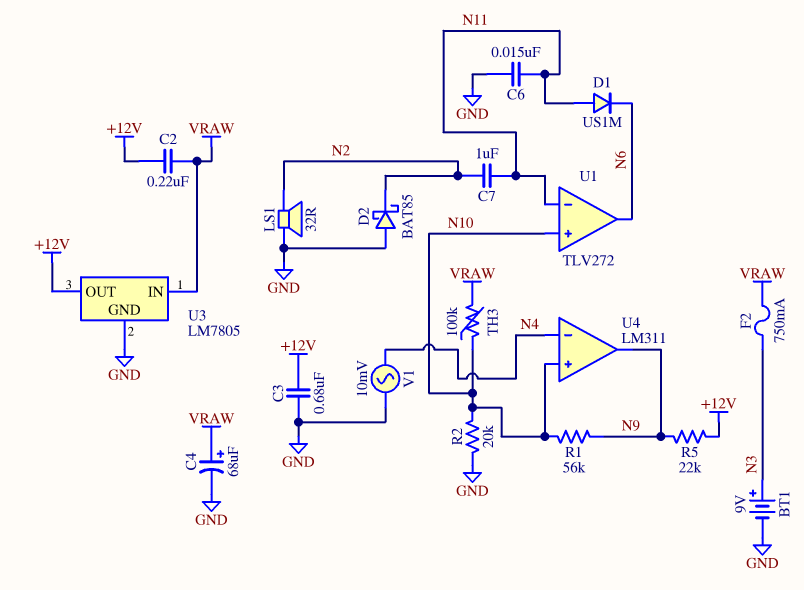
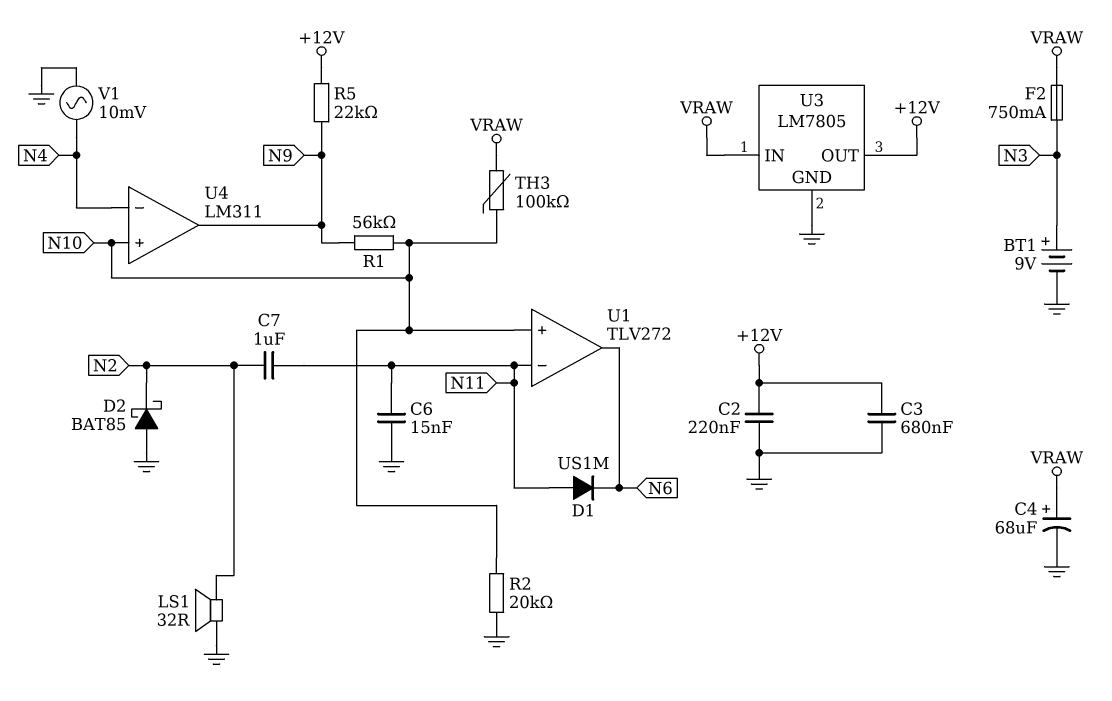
C2: 220nF (+12V, VRAW) -> 220nF (+12V, GND)

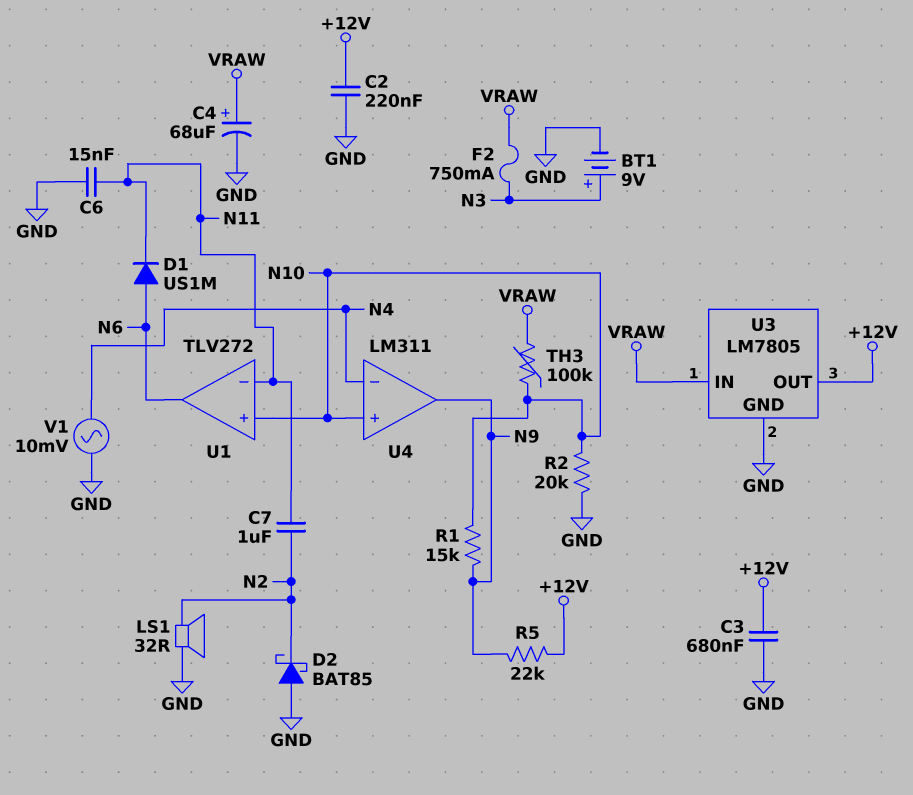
D1: diode US1M (A N11, K N6) -> diode US1M (A N6, K N11)
R1: 56k (N9, N10) -> 15k (N9, N10)

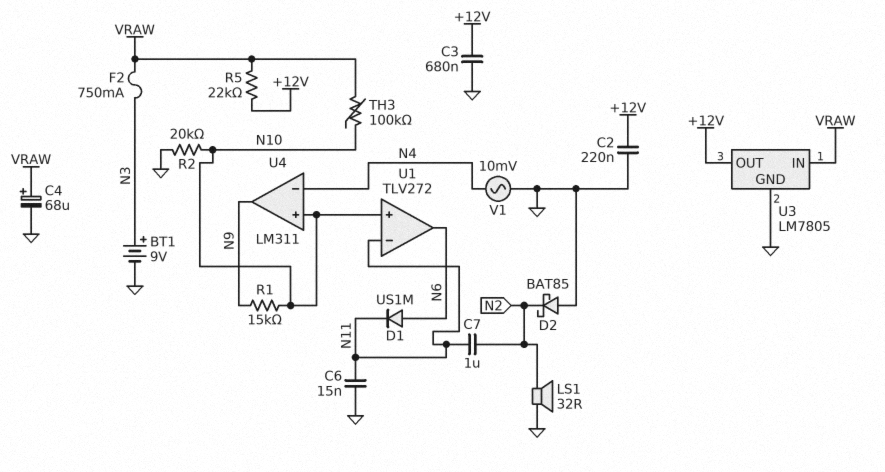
R5: 22k (+12V, N9) -> 22k (+12V, VRAW)

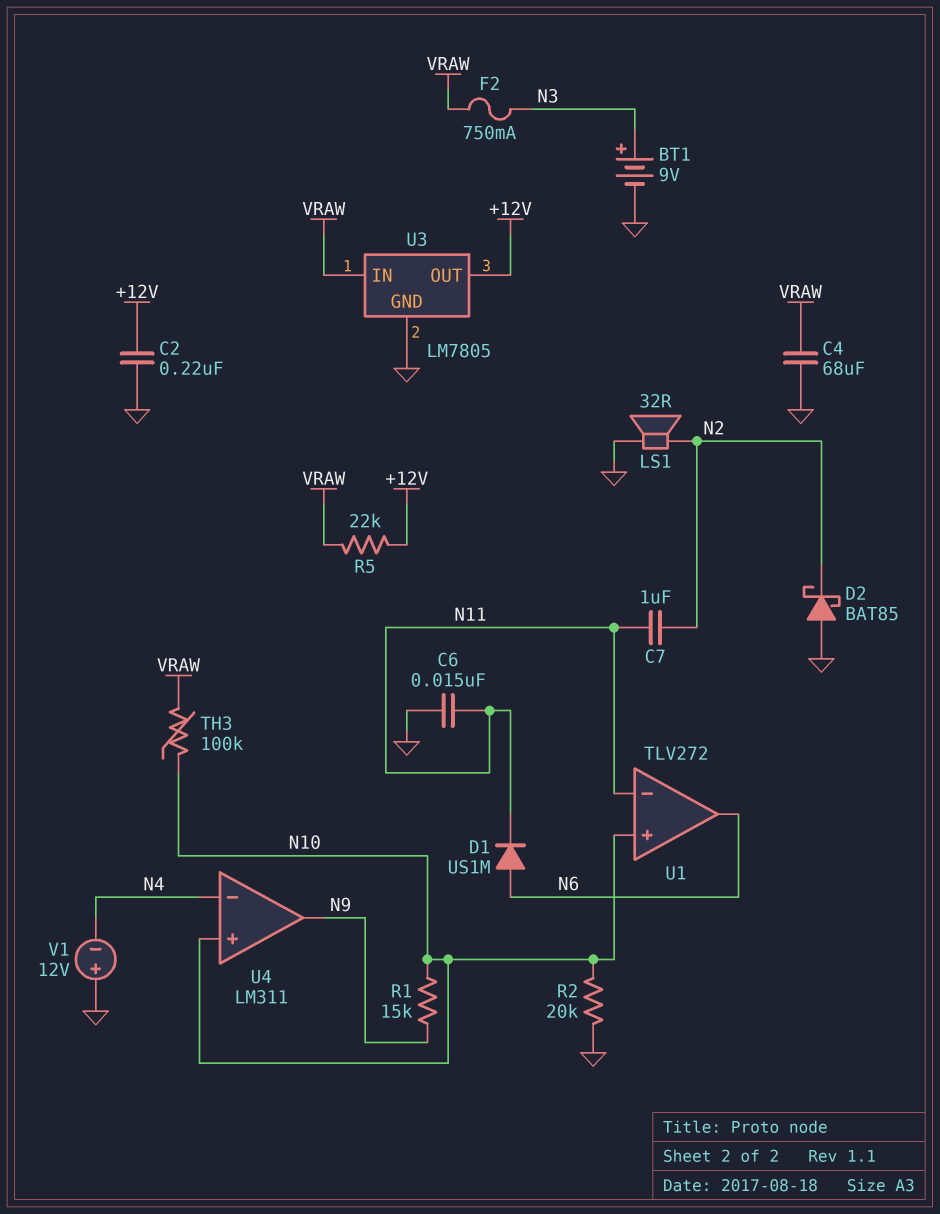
C3: 680nF (+12V, GND) -> none
C4: 68uF (plus VRAW, minus GND) -> 68uF (GND, VRAW)
V1: AC 10mV (GND, N4) -> 12V (plus GND, minus N4)

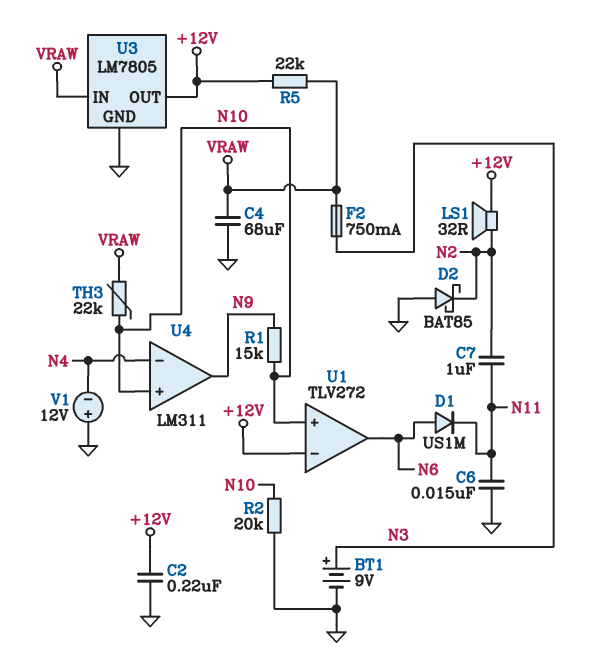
LS1: speaker 32R (GND, N2) -> speaker 32R (+12V, N2)
TH3: 100k (N10, VRAW) -> 22k (N10, VRAW)
U1 pin in-: N11 -> +12V

